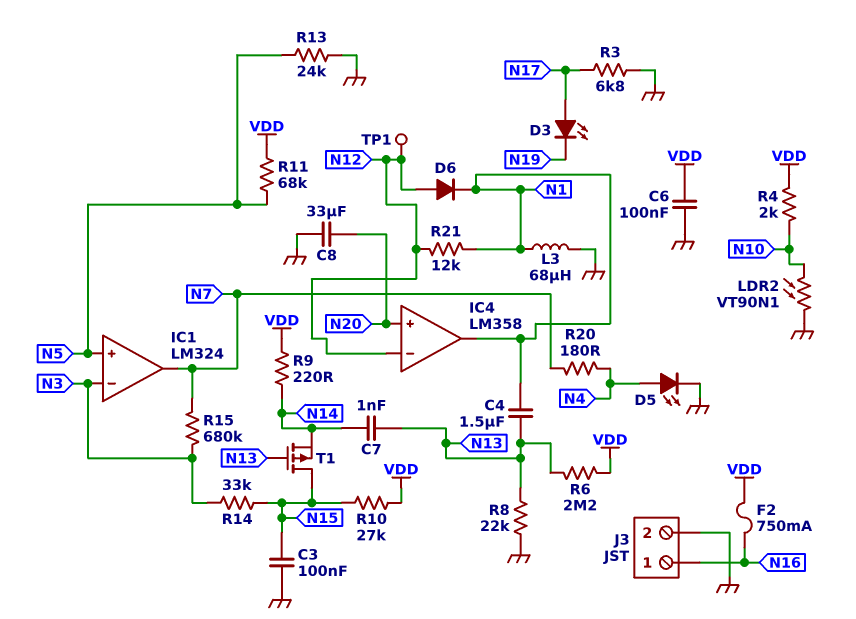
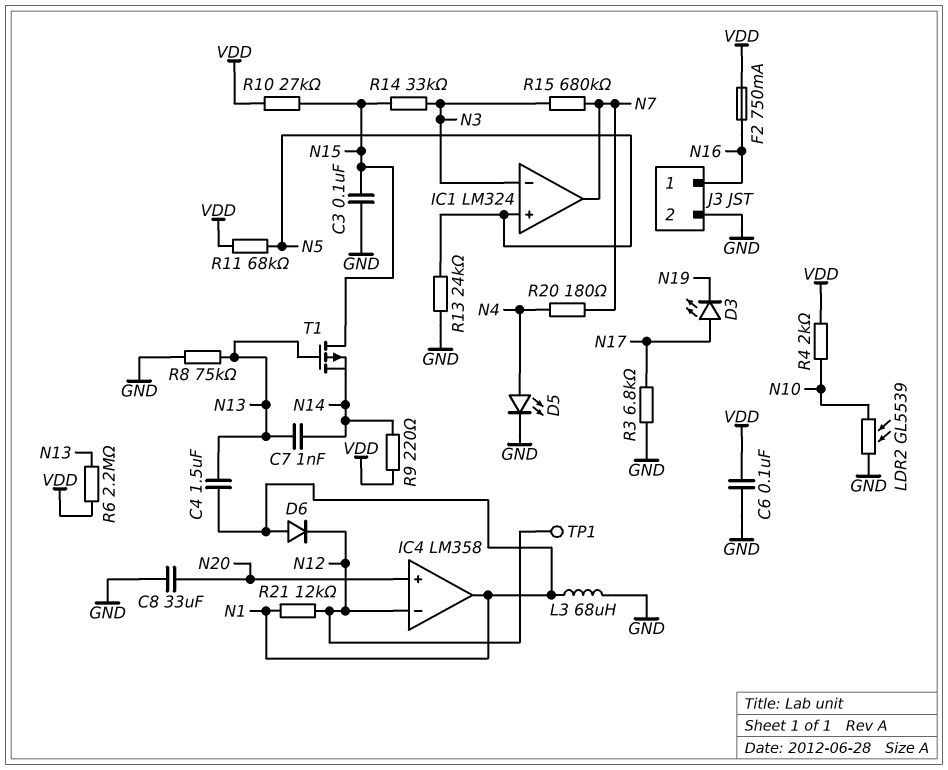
D6: diode (A N12, K N1) -> diode (A N1, K N12)
LDR2: VT90N1 (GND, N10) -> GL5539 (GND, N10)
R8: 22k (GND, N13) -> 75k (GND, N13)

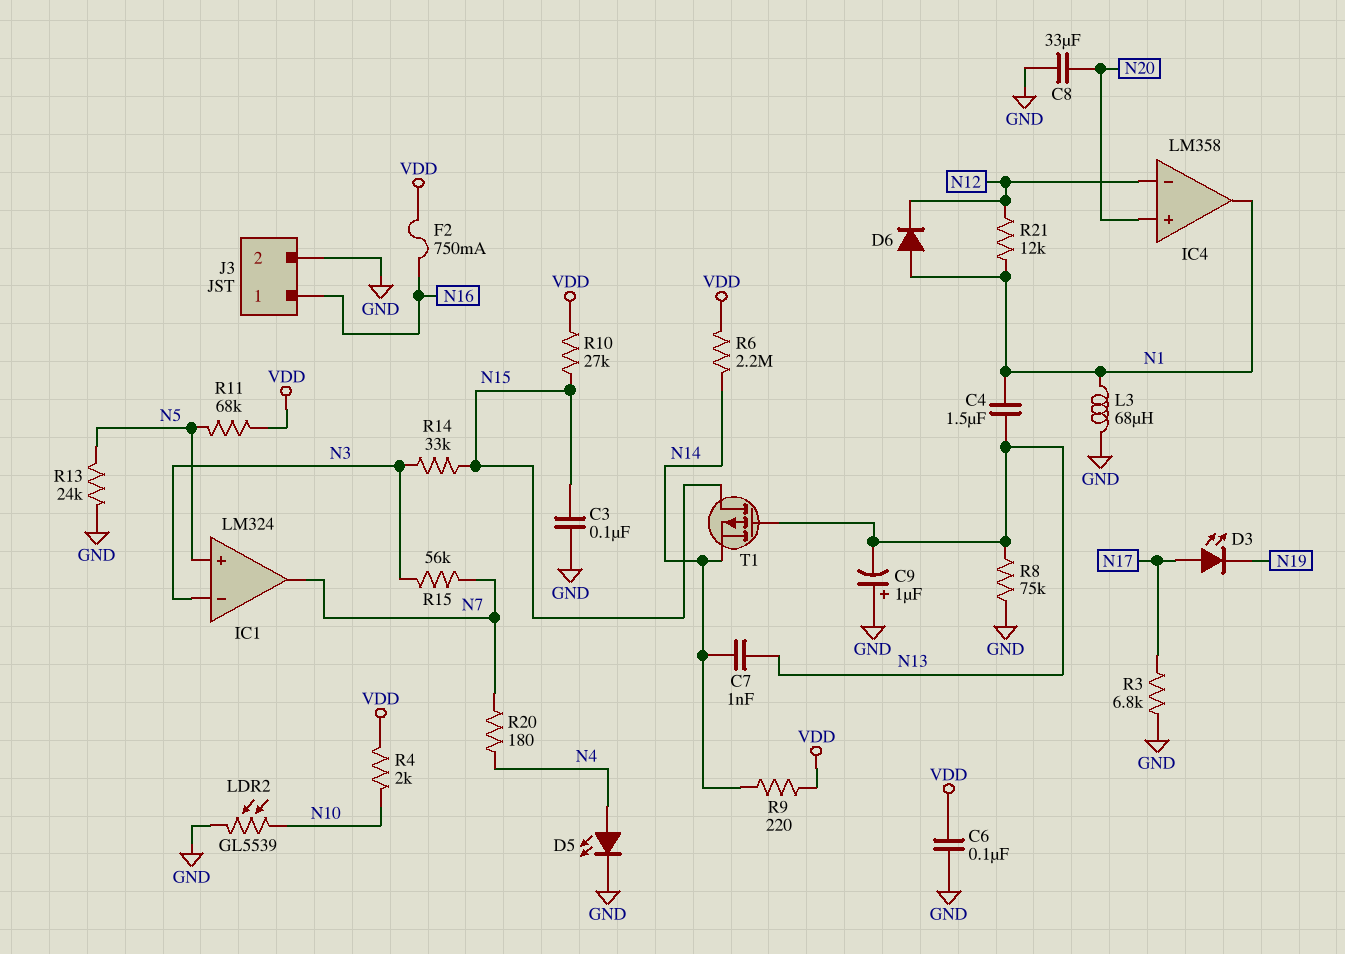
C9: none -> 1uF (plus GND, minus N13)
R6: 2.2M (N13, VDD) -> 2.2M (N14, VDD)
R15: 680k (N3, N7) -> 56k (N3, N7)
TP1: test point (N12) -> none

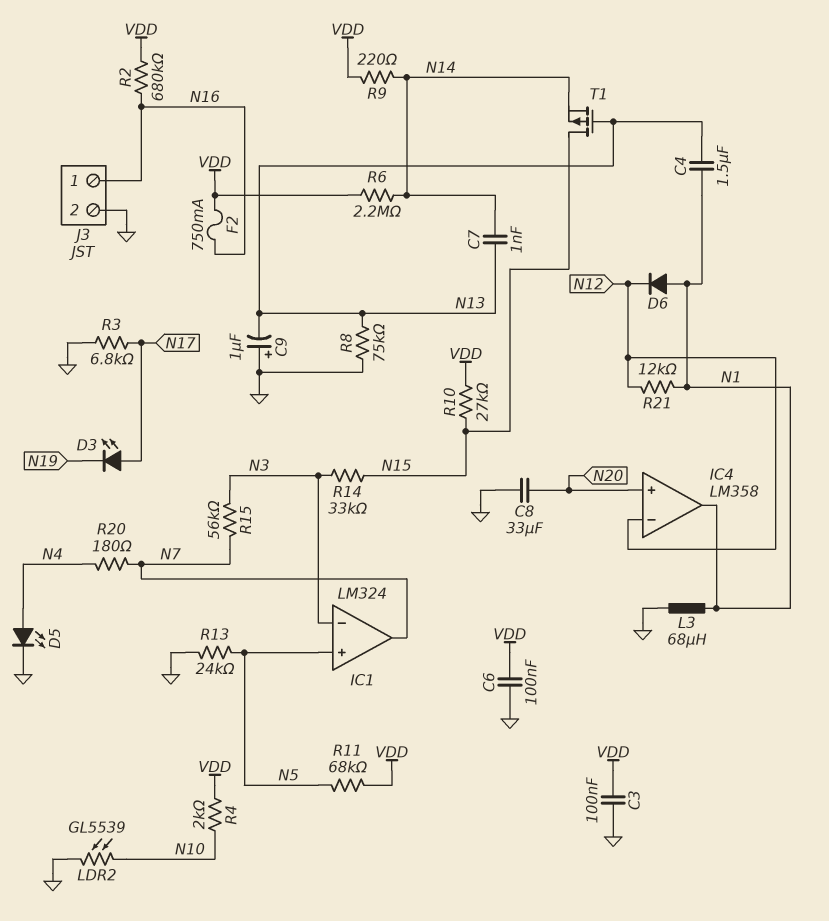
C3: 100nF (GND, N15) -> 100nF (GND, VDD)
R2: none -> 680k (N16, VDD)

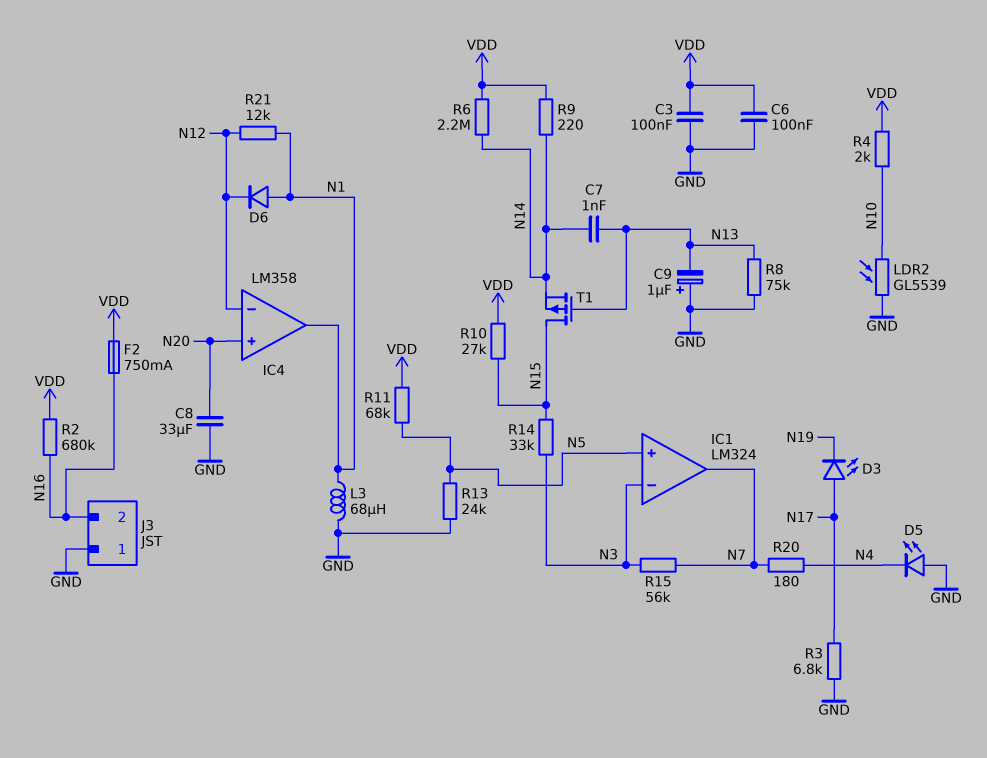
C4: 1.5uF (N1, N13) -> none
D5: LED (A N4, K GND) -> LED (A GND, K N4)
J3 pin 1: N16 -> GND
J3 pin 2: GND -> N16

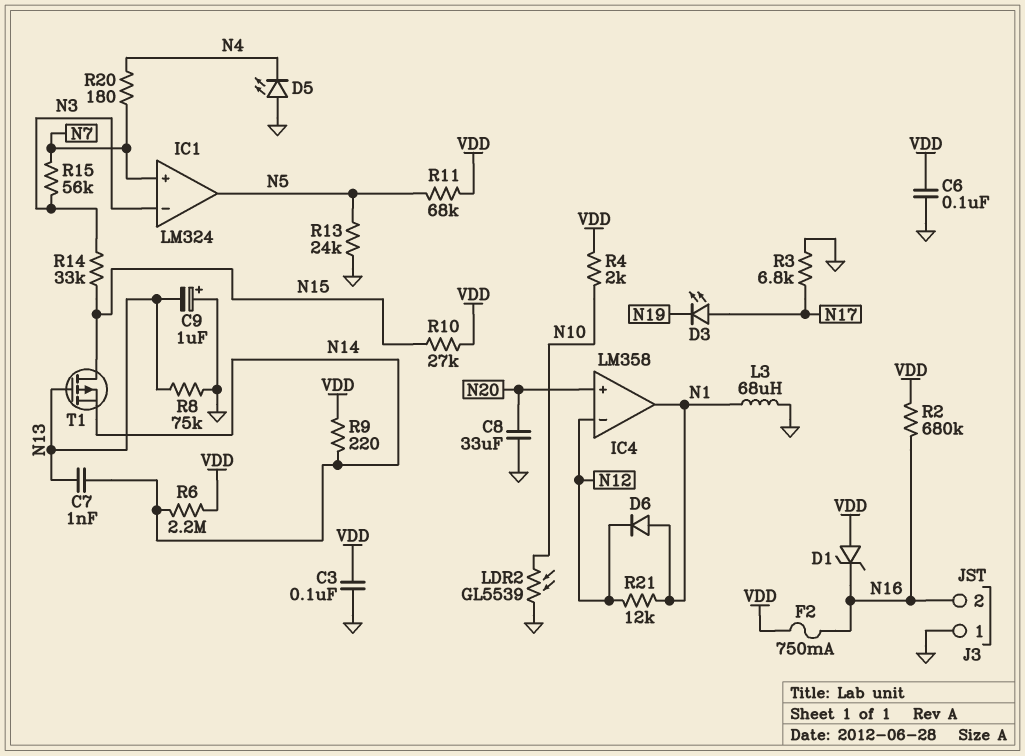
D1: none -> zener (A VDD, K N16)
IC1 pin in+: N5 -> N7
IC1 pin out: N7 -> N5

